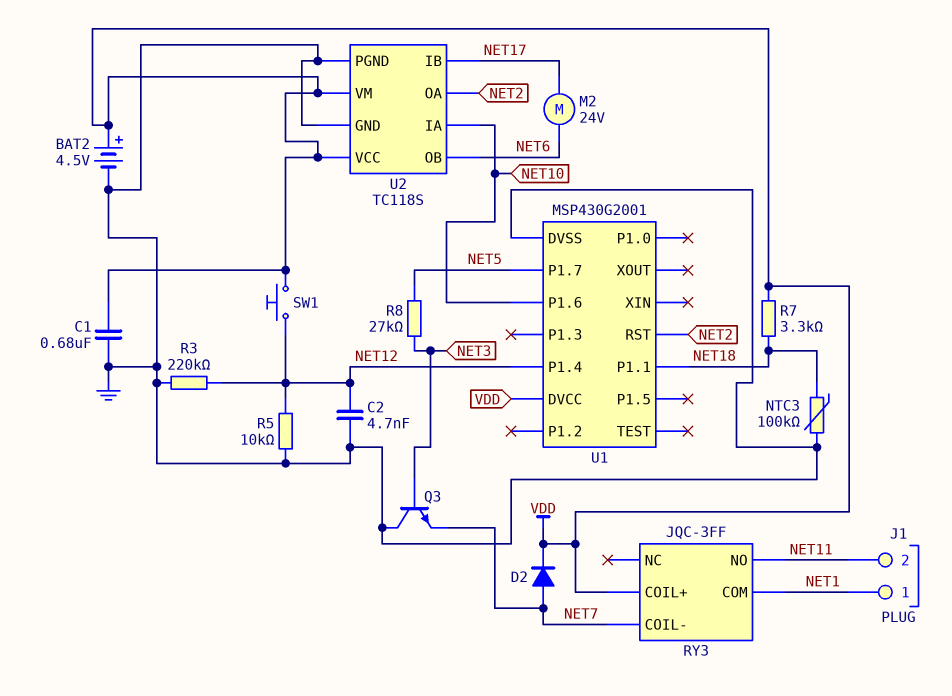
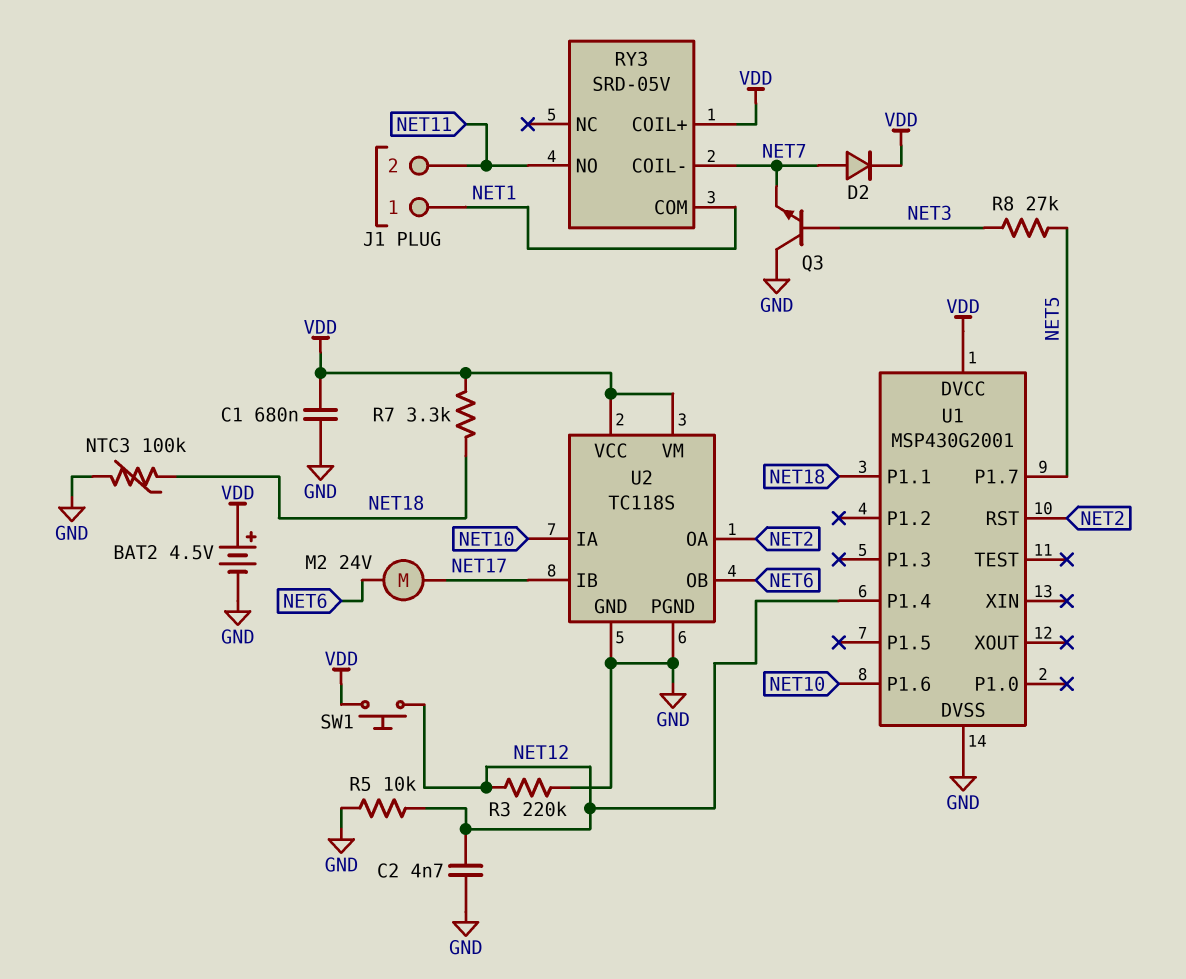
RY3: JQC-3FF -> SRD-05V

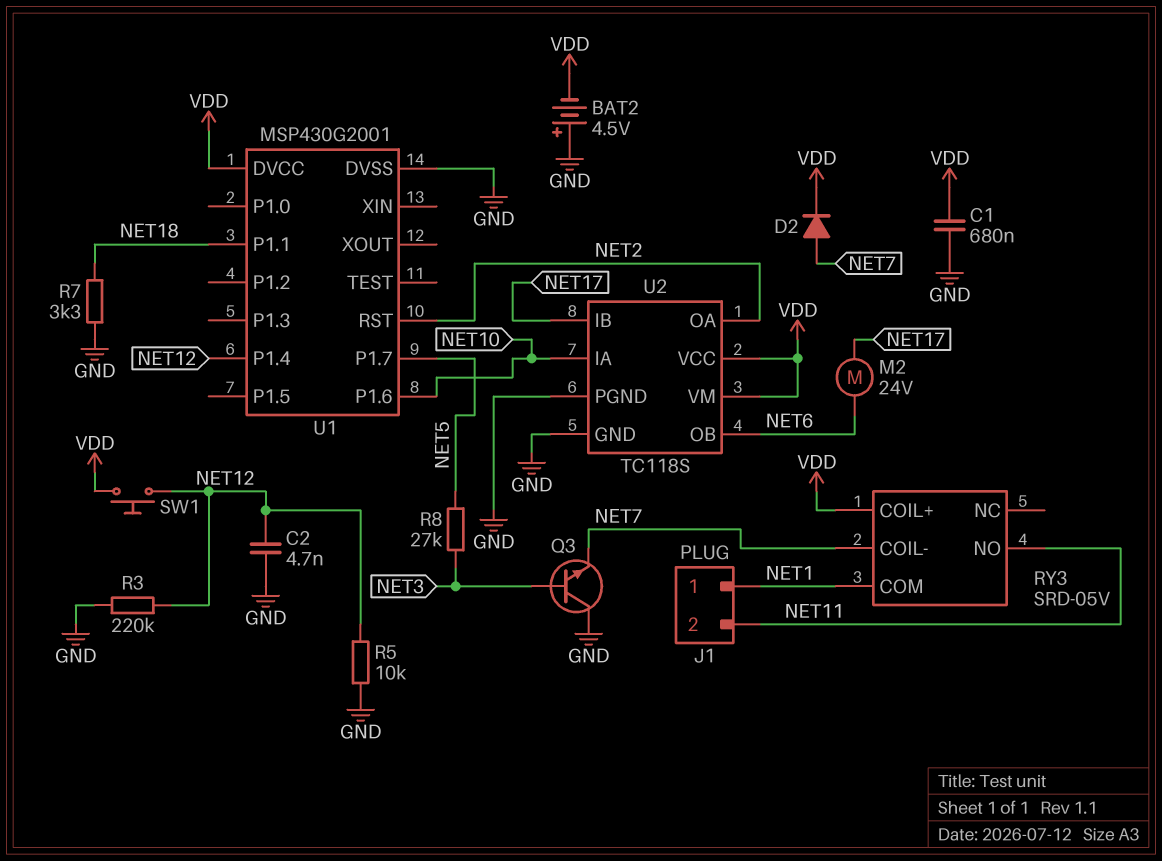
BAT2: 4.5V (plus VDD, minus GND) -> 4.5V (plus GND, minus VDD)
NTC3: 100k (GND, NET18) -> none
R7: 3.3k (NET18, VDD) -> 3.3k (GND, NET18)

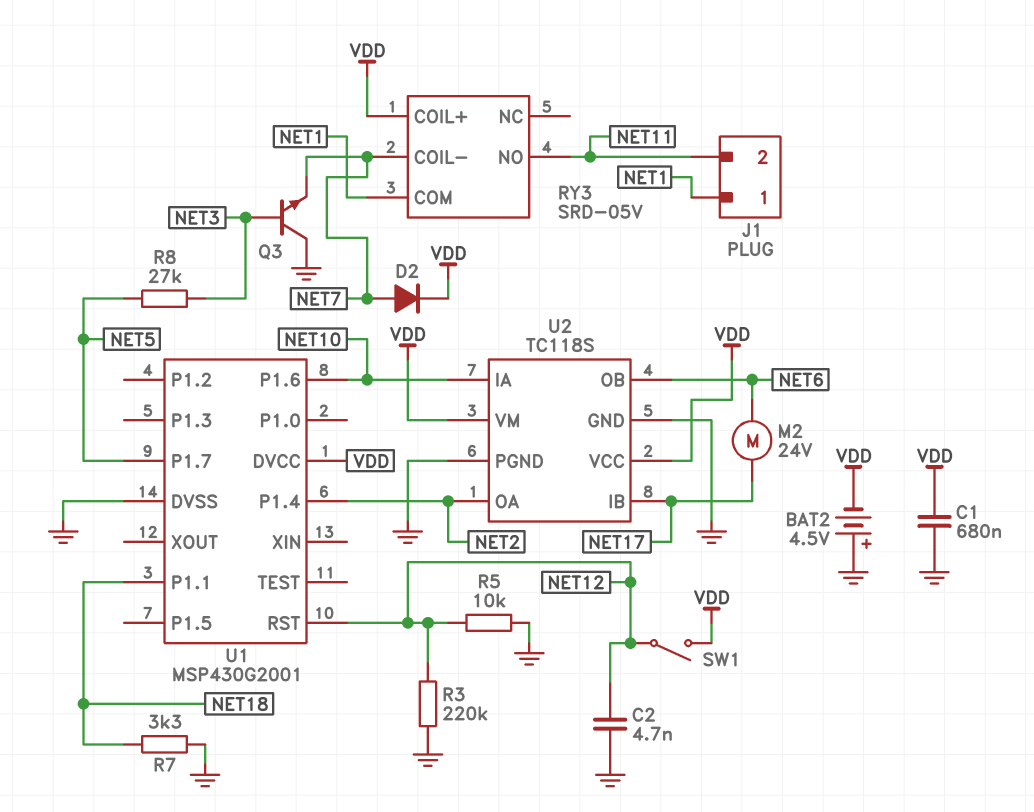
SW1: button (NET12, VDD) -> switch (NET12, VDD)
U1 pin P1.4: NET12 -> NET2
U1 pin RST: NET2 -> NET12

